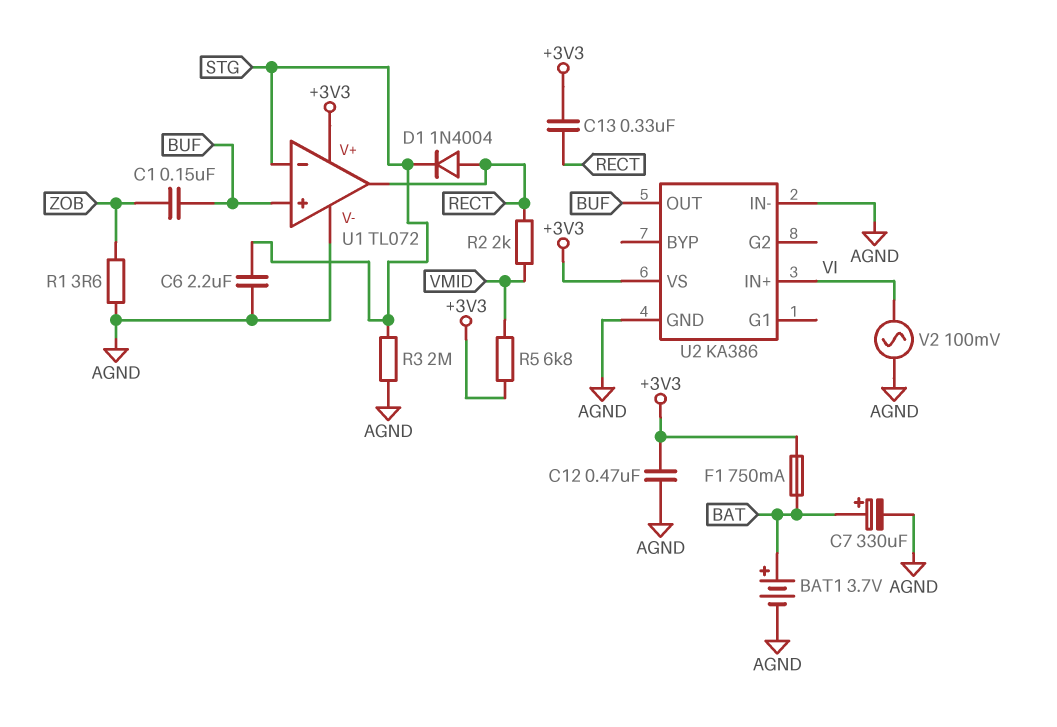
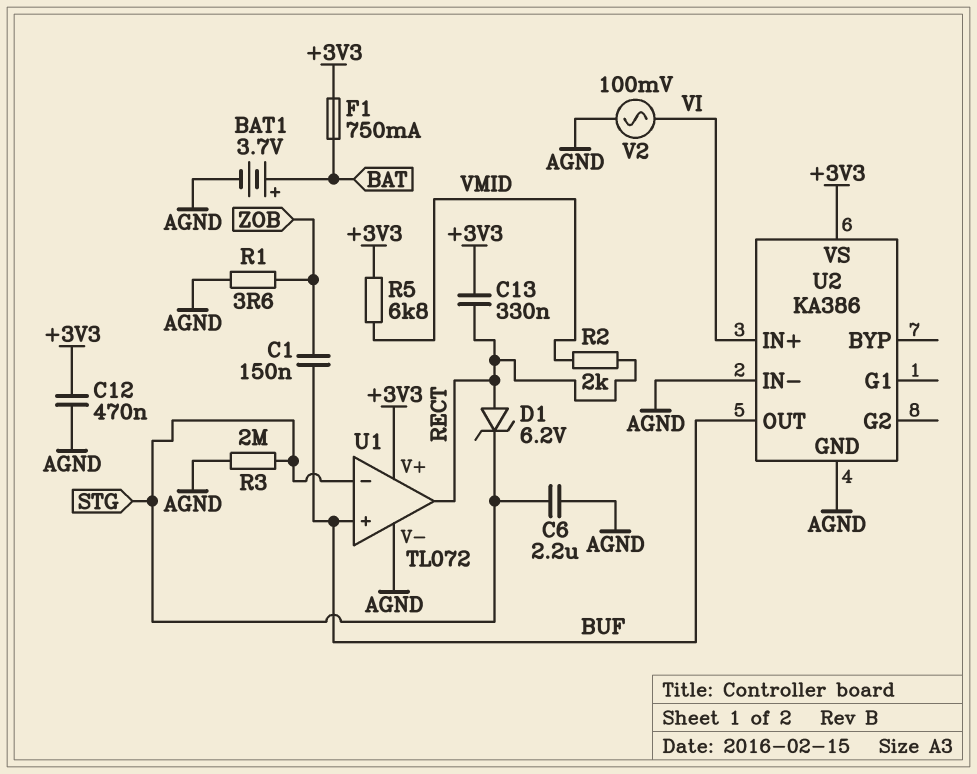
C7: 330uF (plus BAT, minus AGND) -> none
D1: diode 1N4004 (A RECT, K STG) -> zener 6.2V (A RECT, K STG)

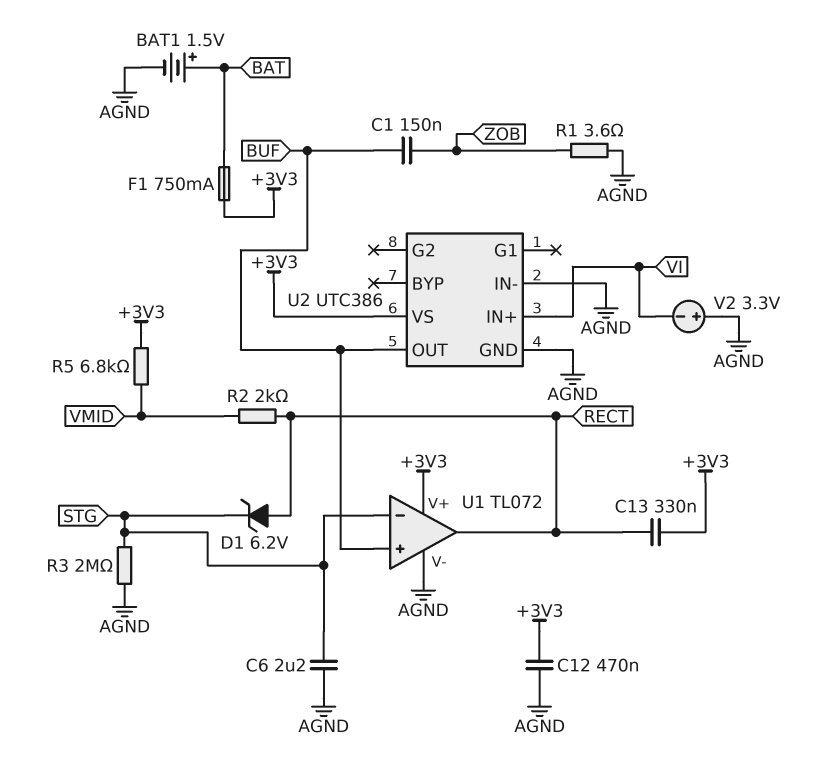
BAT1: 3.7V (plus BAT, minus AGND) -> 1.5V (plus BAT, minus AGND)
U2: KA386 -> UTC386
V2: AC 100mV (AGND, VI) -> 3.3V (plus AGND, minus VI)

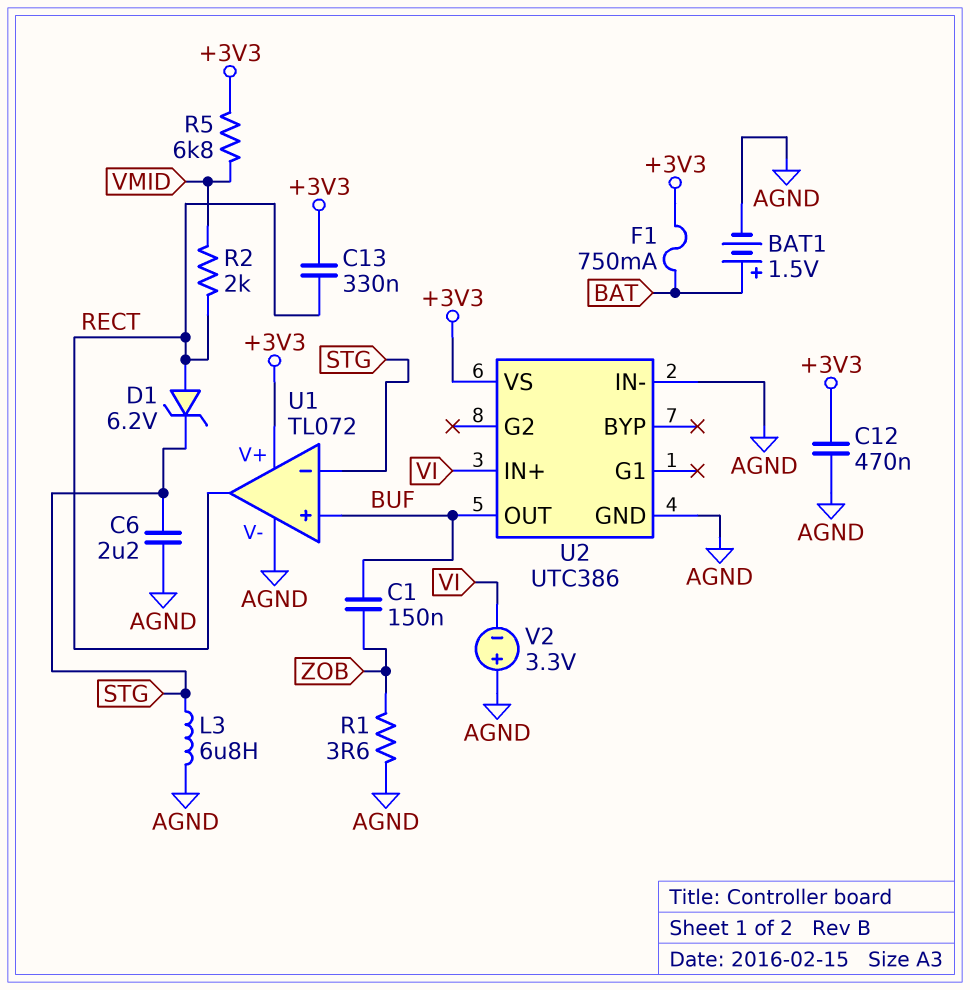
L3: none -> 6.8uH (AGND, STG)
R3: 2M (AGND, STG) -> none

